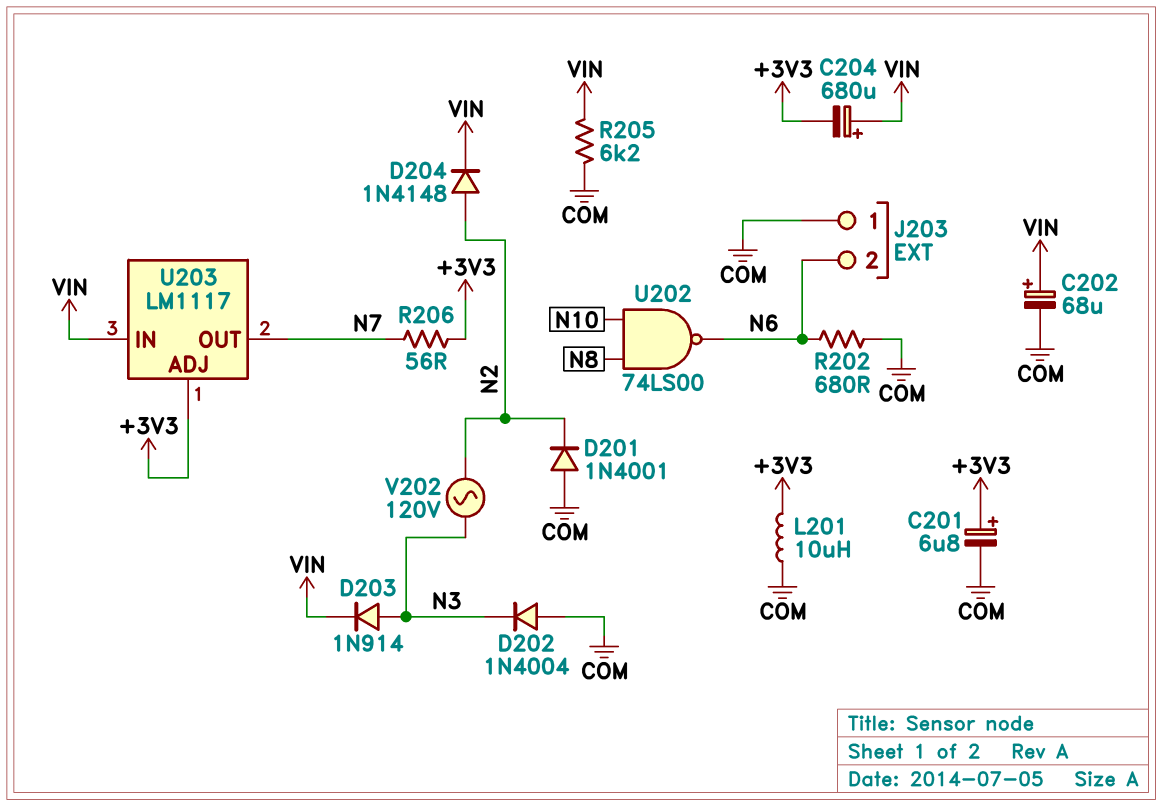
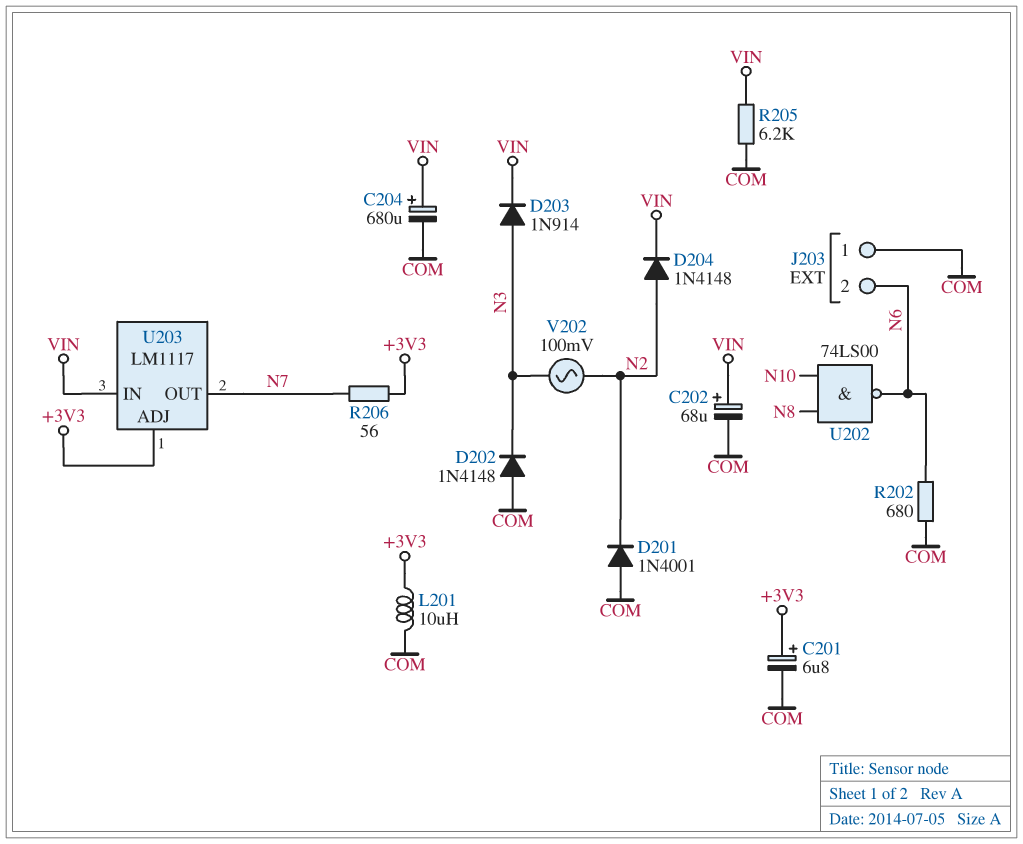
C204: 680uF (plus VIN, minus +3V3) -> 680uF (plus VIN, minus COM)
D202: diode 1N4004 (A COM, K N3) -> diode 1N4148 (A COM, K N3)
V202: AC 120V (N2, N3) -> AC 100mV (N2, N3)

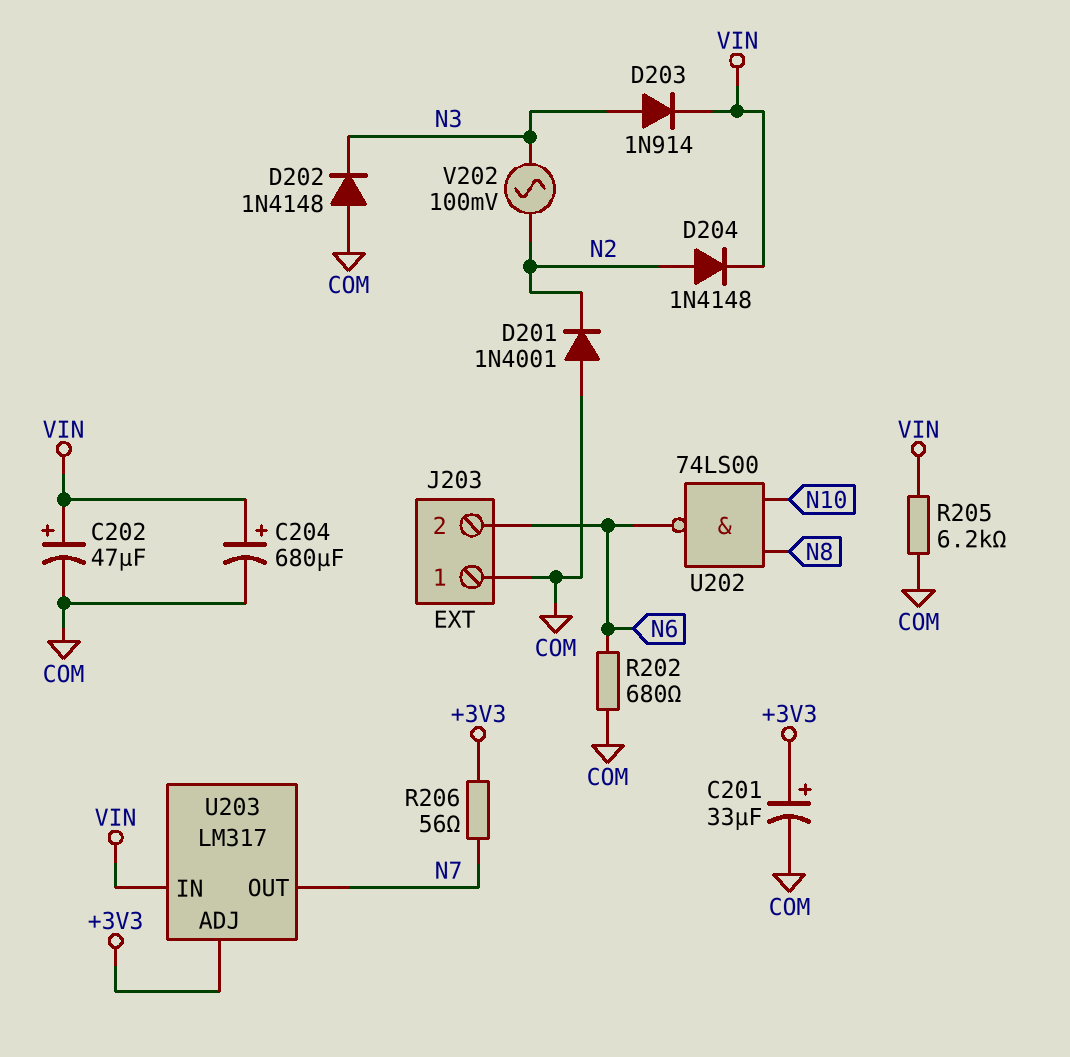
C201: 6.8uF (plus +3V3, minus COM) -> 33uF (plus +3V3, minus COM)
C202: 68uF (plus VIN, minus COM) -> 47uF (plus VIN, minus COM)
L201: 10uH (+3V3, COM) -> none
U203: LM1117 -> LM317

